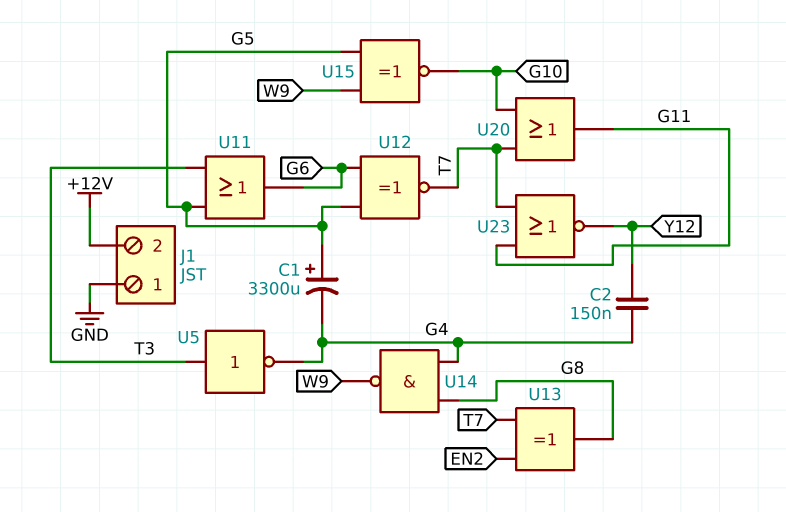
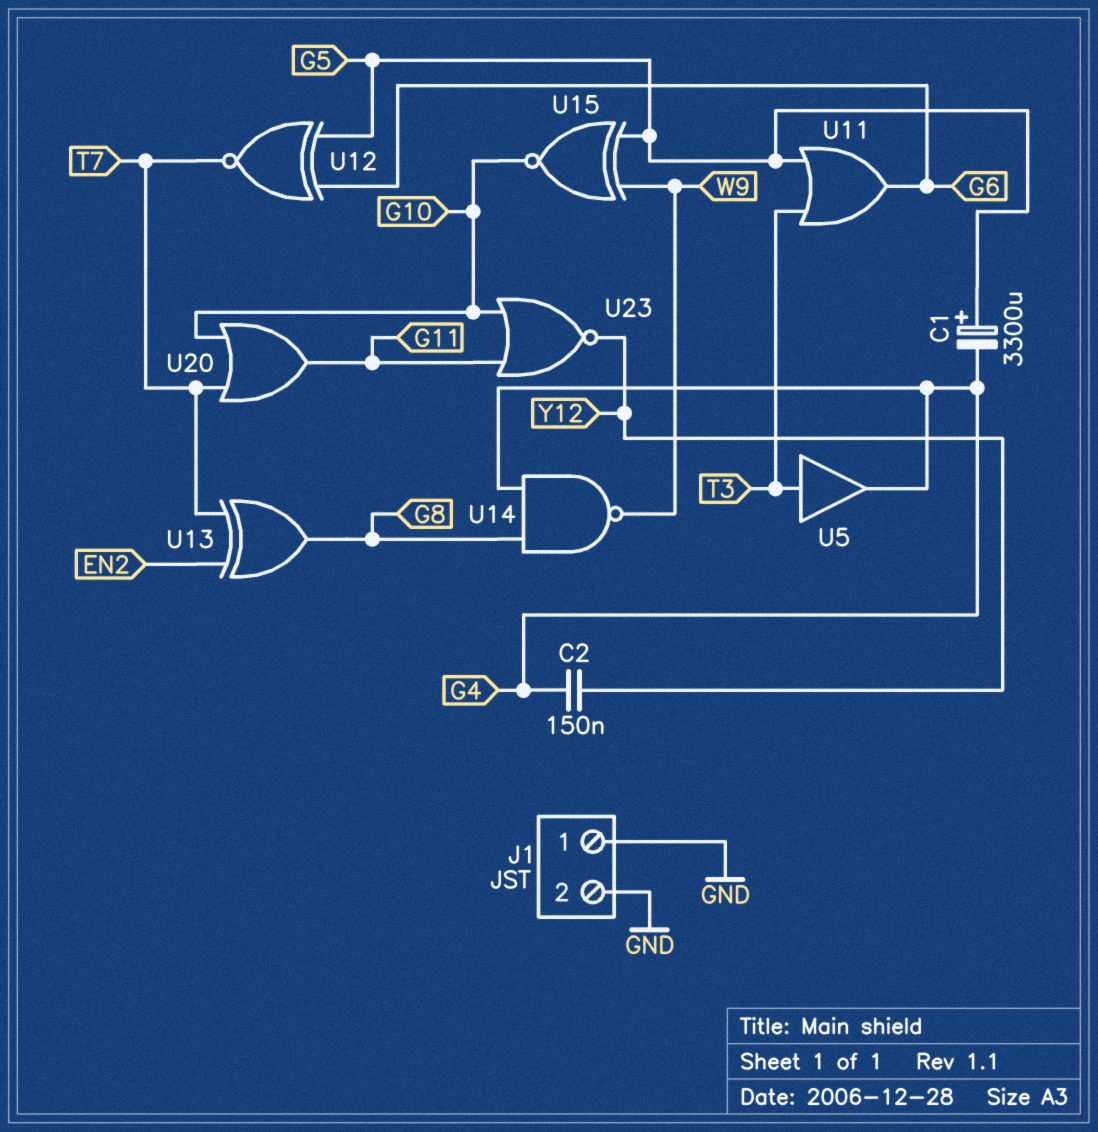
J1 pin 2: +12V -> GND
U5: NOT (in T3, out G4) -> buffer (in T3, out G4)
U23: NOR (in G11, in T7, out Y12) -> NOR (in G10, in G11, out Y12)

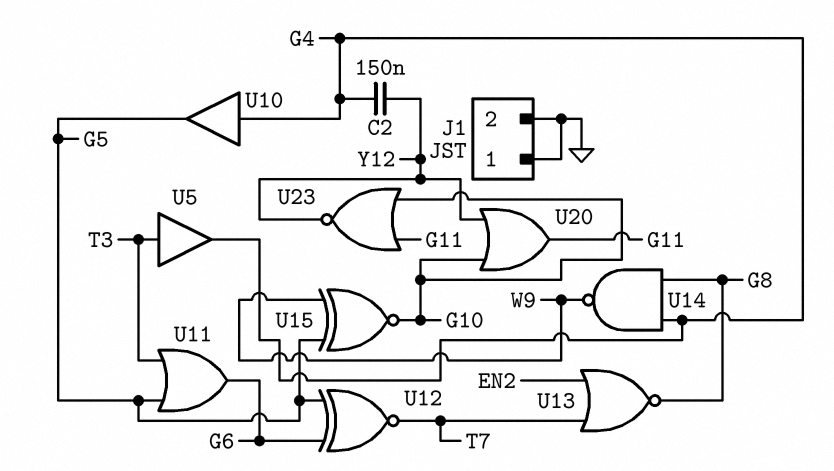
C1: 3300uF (plus G5, minus G4) -> none
U10: none -> buffer (in G4, out G5)
U13: XOR (in EN2, in T7, out G8) -> NOR (in EN2, in T7, out G8)
U20: OR (in G10, in T7, out G11) -> OR (in G10, in Y12, out G11)

